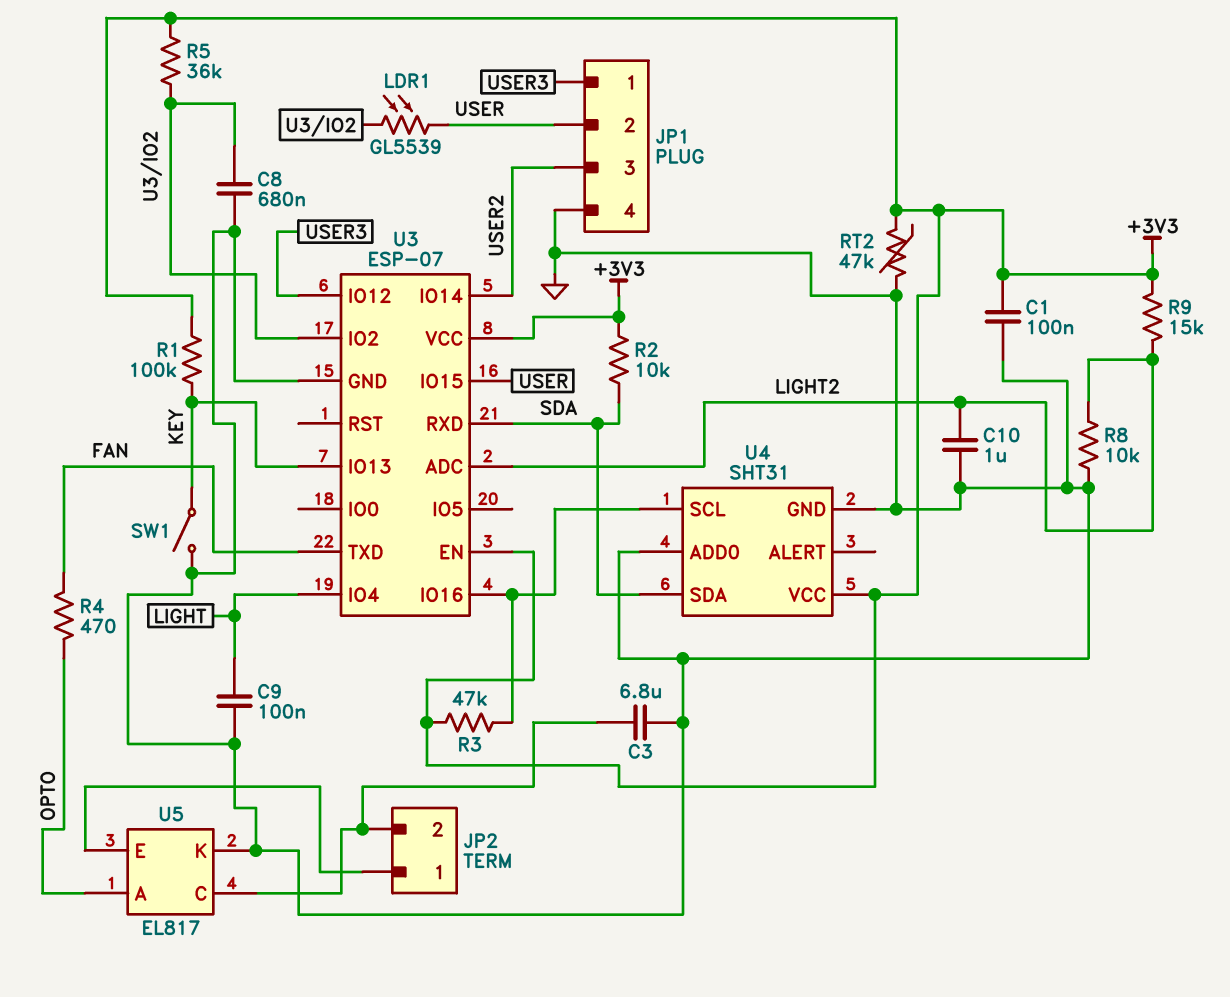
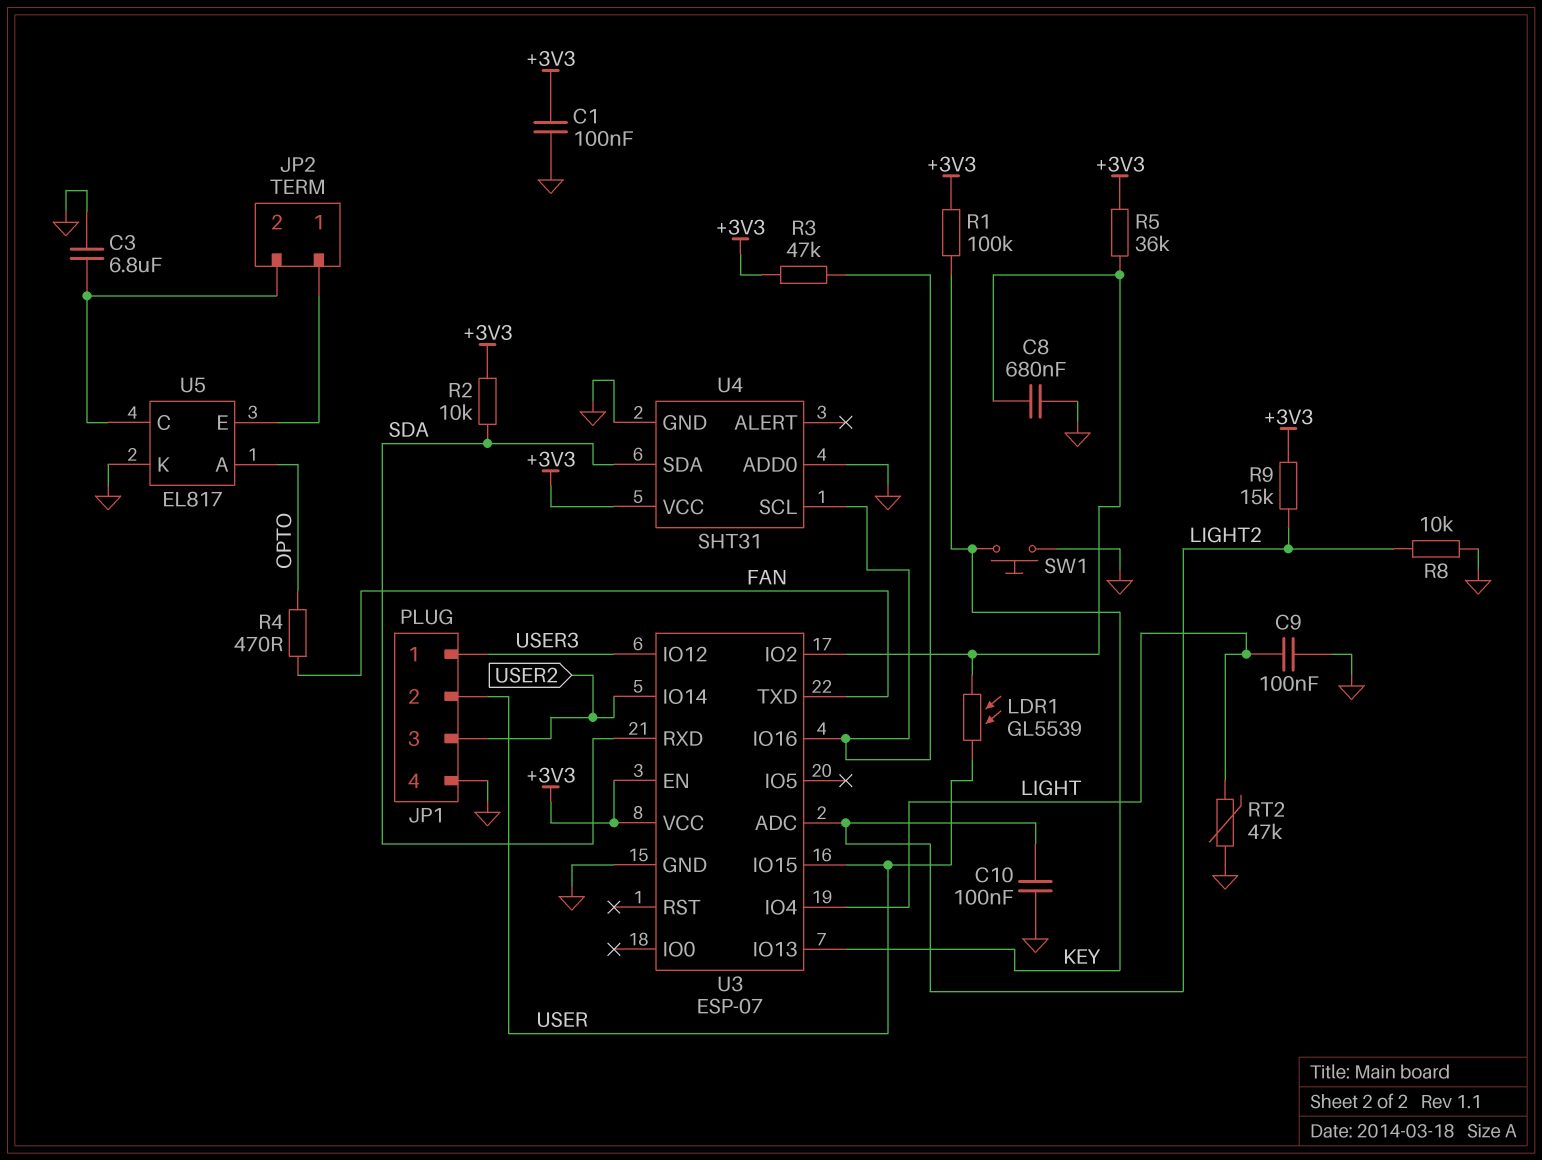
C10: 1uF (GND, LIGHT2) -> 100nF (GND, LIGHT2)
RT2: 47k (+3V3, GND) -> 47k (GND, LIGHT)
SW1: switch (GND, KEY) -> button (GND, KEY)

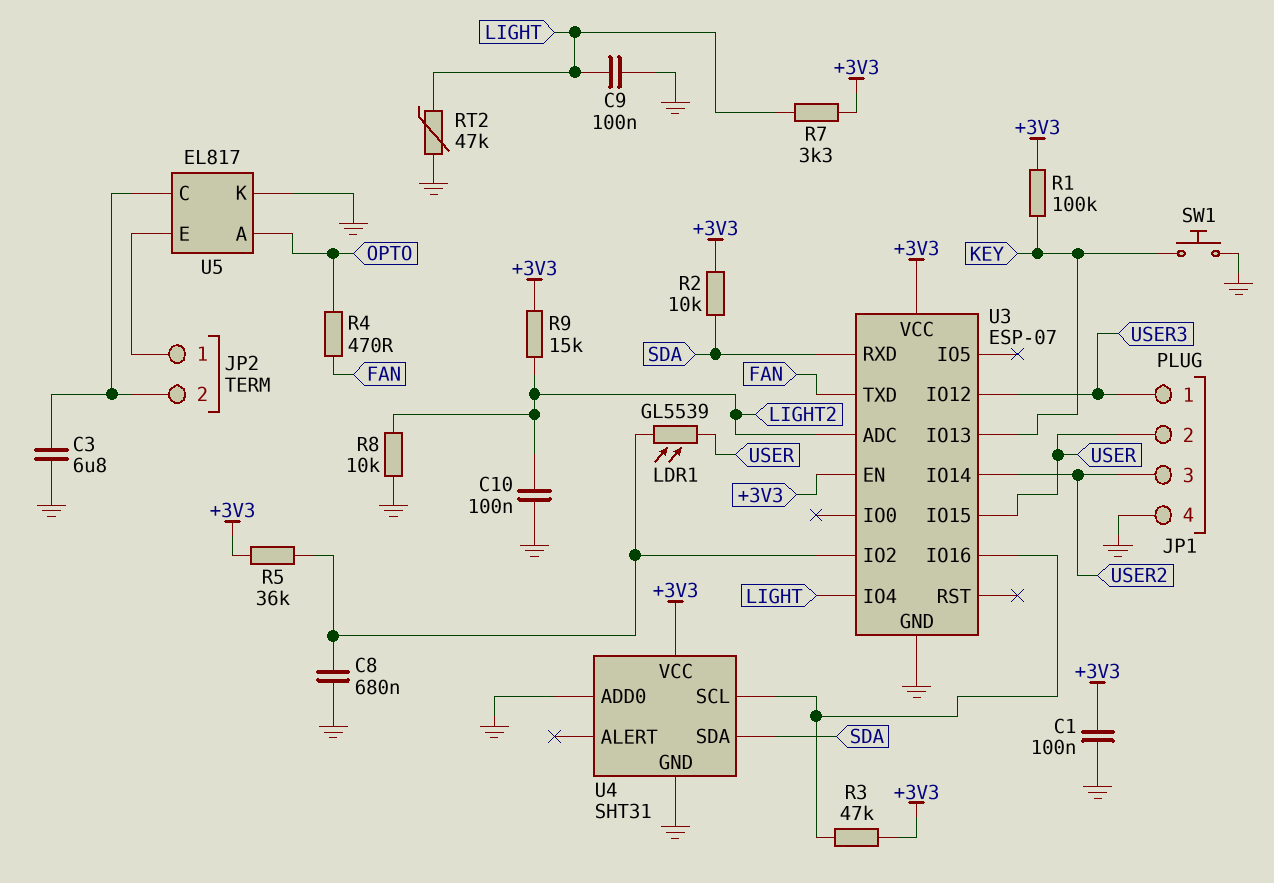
R7: none -> 3.3k (+3V3, LIGHT)

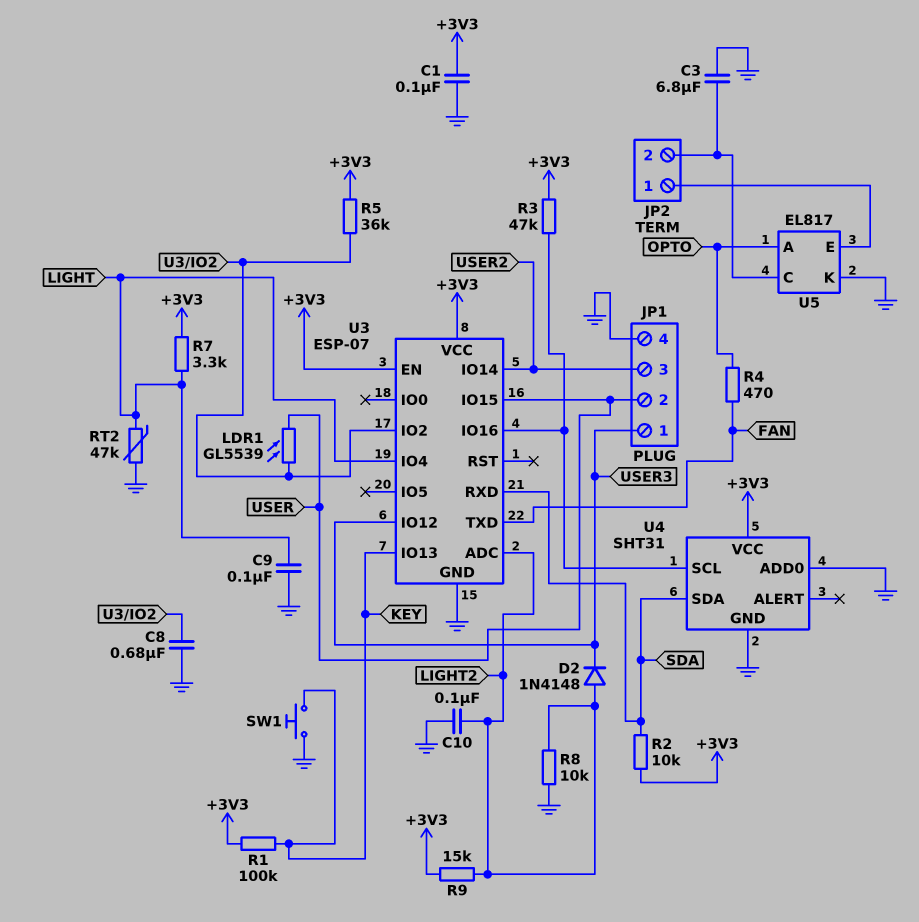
D2: none -> diode 1N4148 (A LIGHT2, K USER3)

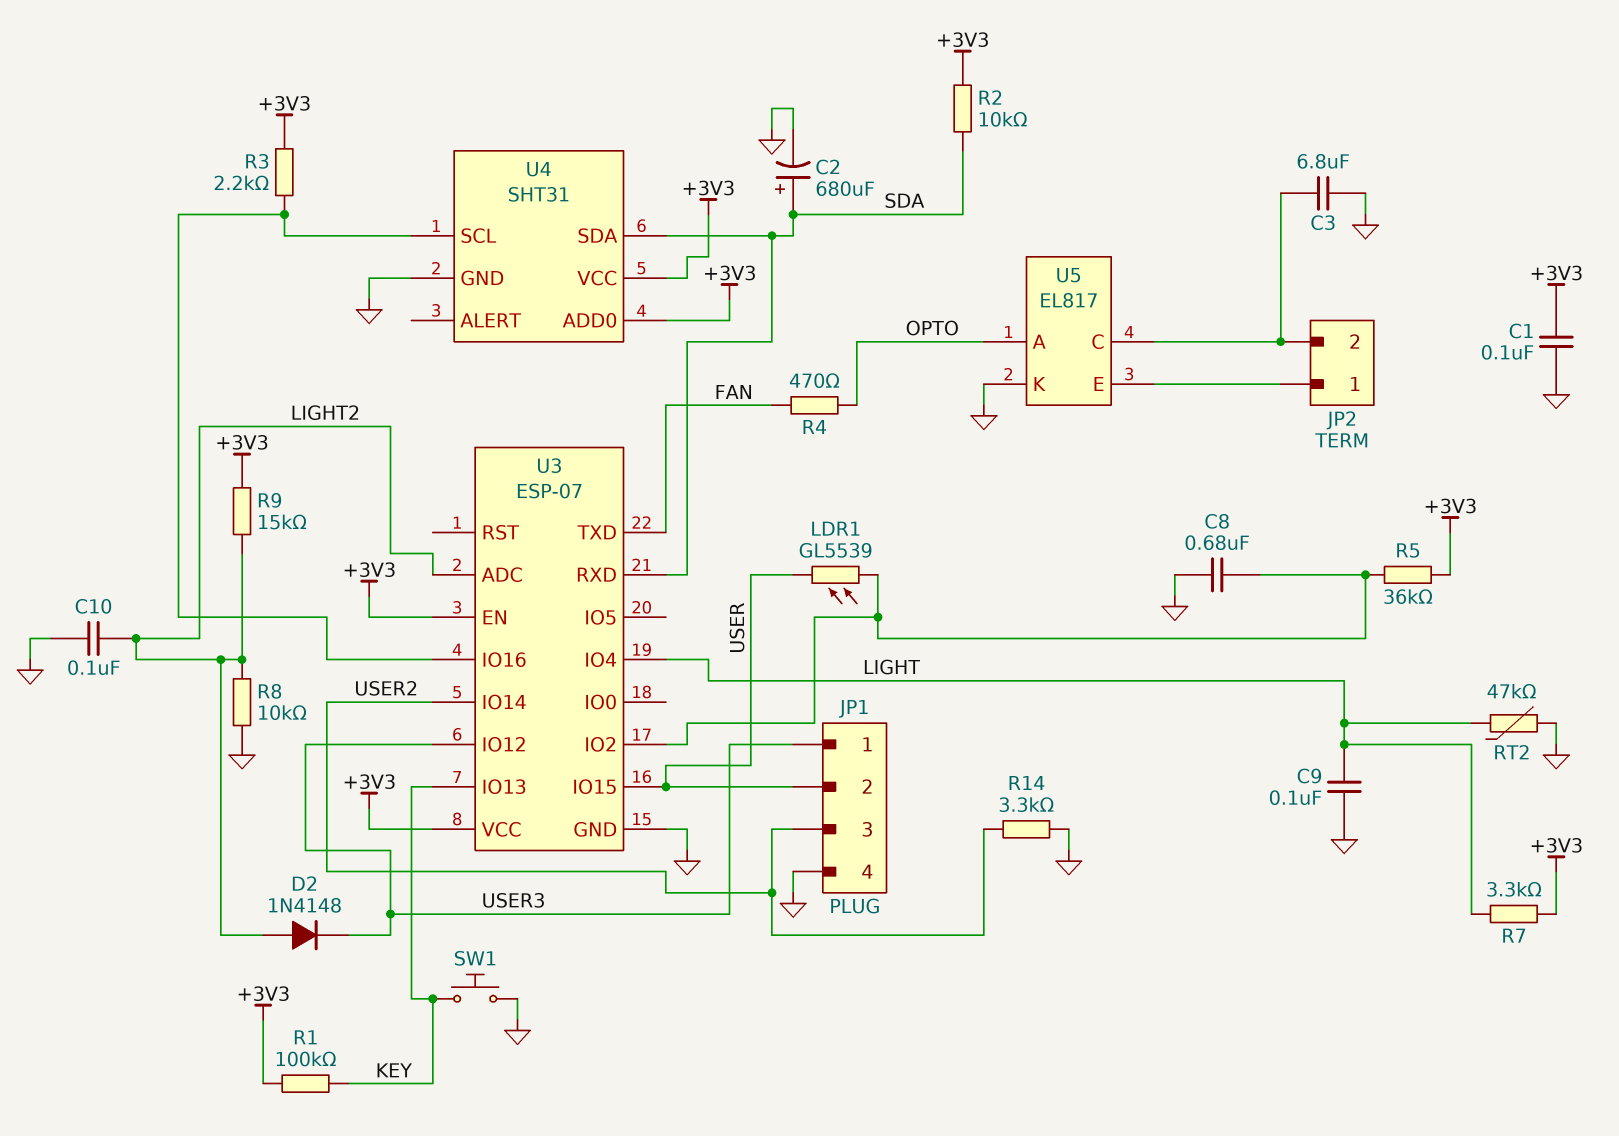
C2: none -> 680uF (plus SDA, minus GND)
R3: 47k (+3V3, U3/IO16) -> 2.2k (+3V3, U3/IO16)
R14: none -> 3.3k (GND, USER2)
U4 pin ADD0: GND -> +3V3

